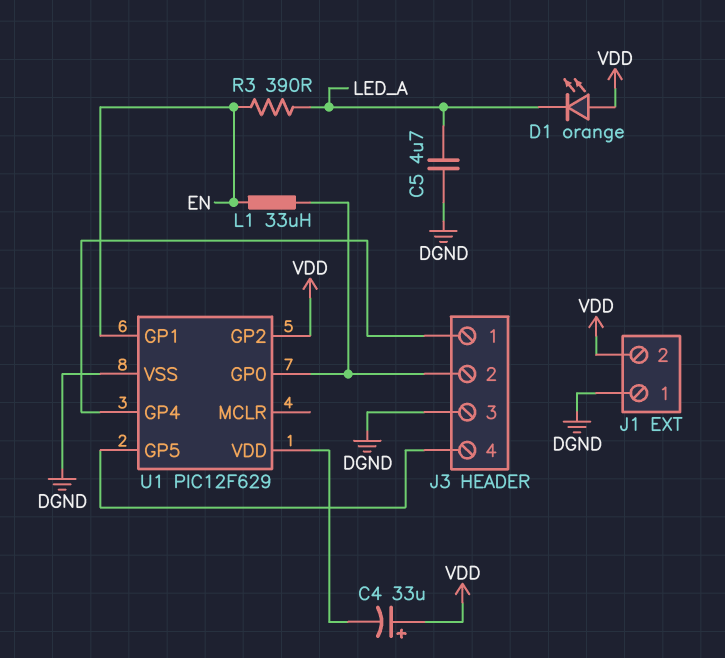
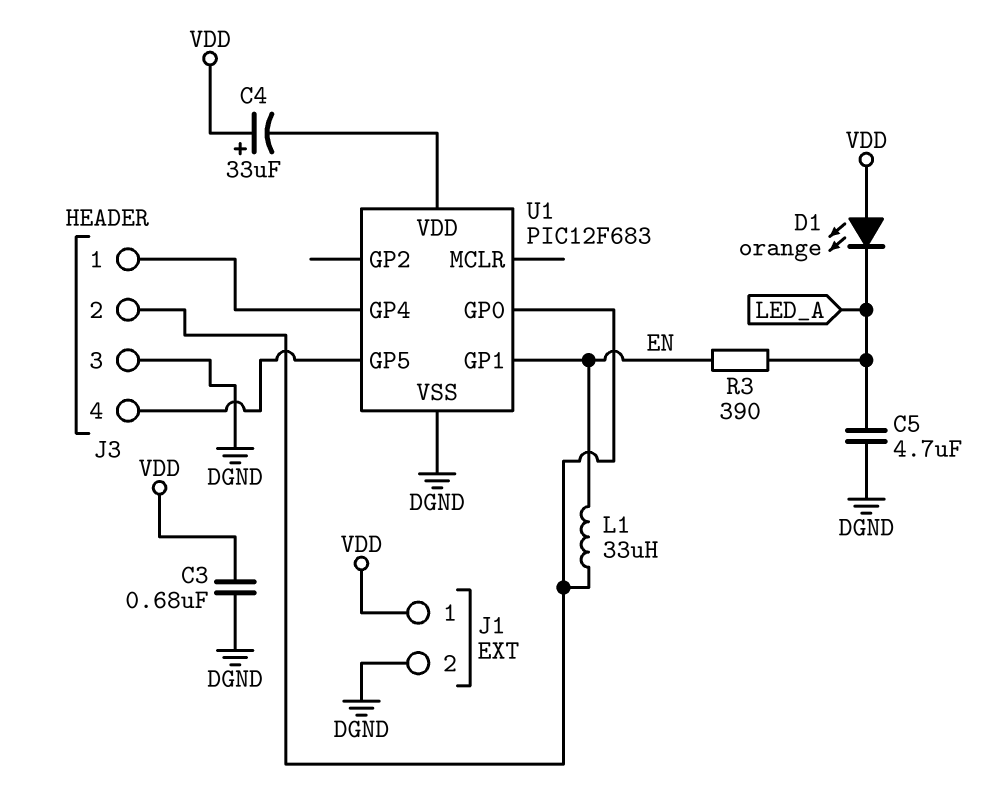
C3: none -> 680nF (DGND, VDD)
J1 pin 1: DGND -> VDD
J1 pin 2: VDD -> DGND
U1: PIC12F629 -> PIC12F683
U1 pin GP2: VDD -> none

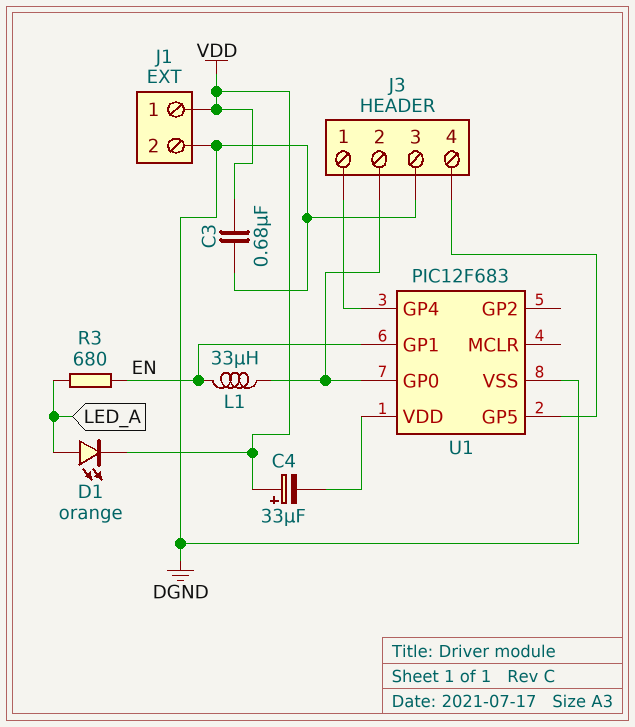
C5: 4.7uF (DGND, LED_A) -> none
D1: LED orange (A VDD, K LED_A) -> LED orange (A LED_A, K VDD)
R3: 390 (EN, LED_A) -> 680 (EN, LED_A)

